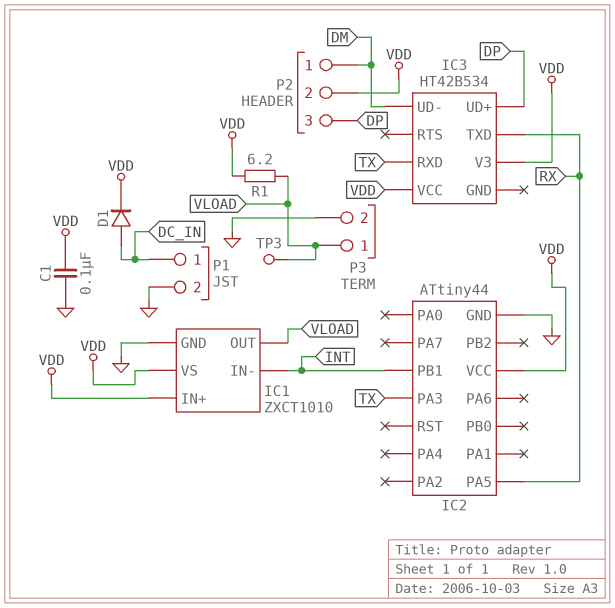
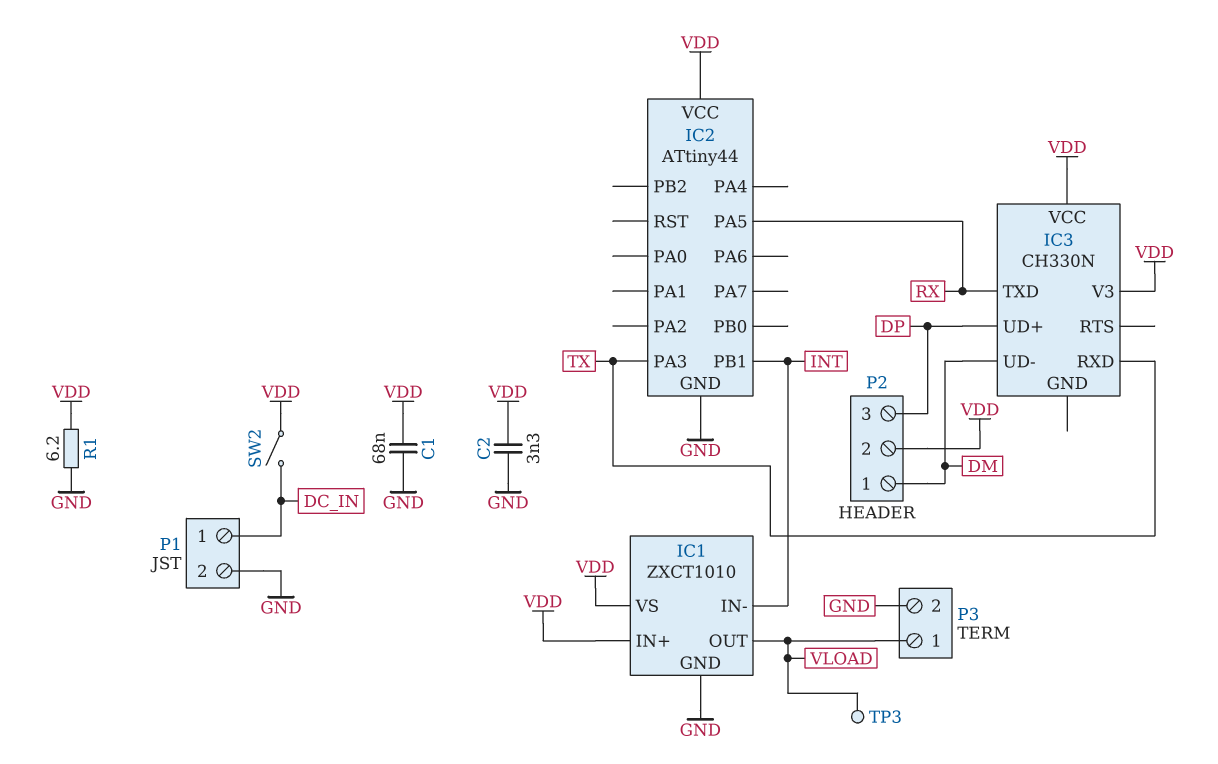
C1: 100nF (GND, VDD) -> 68nF (GND, VDD)
C2: none -> 3.3nF (GND, VDD)
D1: diode (A DC_IN, K VDD) -> none
IC3: HT42B534 -> CH330N
R1: 6.2 (VDD, VLOAD) -> 6.2 (GND, VDD)
SW2: none -> switch (DC_IN, VDD)

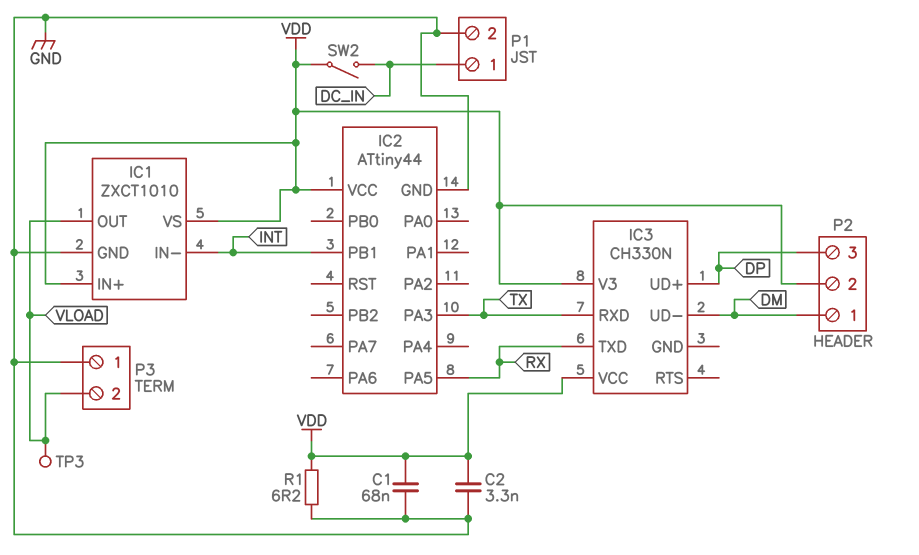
P3 pin 1: VLOAD -> GND
P3 pin 2: GND -> VLOAD

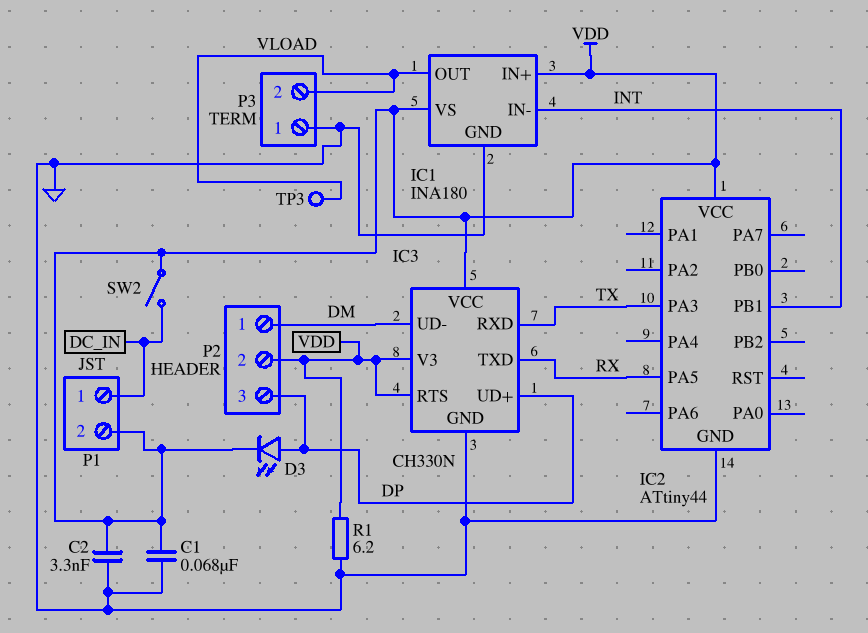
D3: none -> LED (A DP, K VDD)
IC1: ZXCT1010 -> INA180
IC3 pin GND: none -> GND
IC3 pin RTS: none -> VDD
P1 pin 2: GND -> VDD

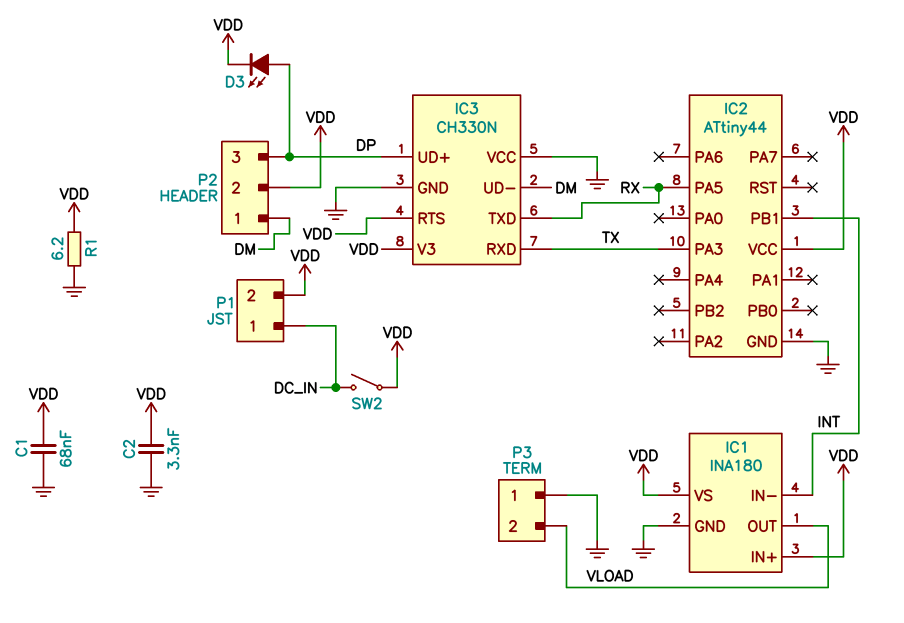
IC3 pin VCC: VDD -> GND
TP3: test point (VLOAD) -> none

